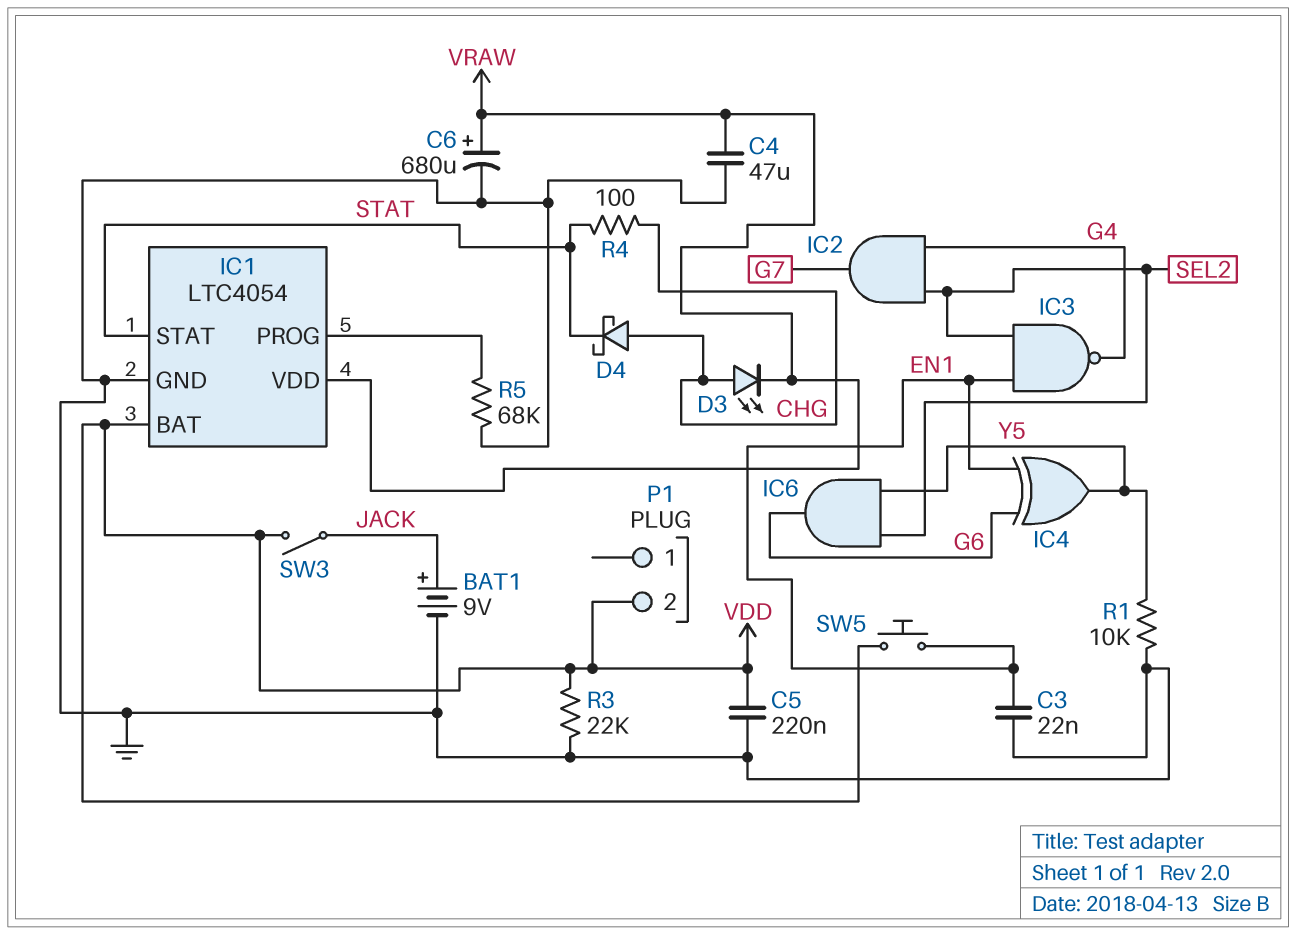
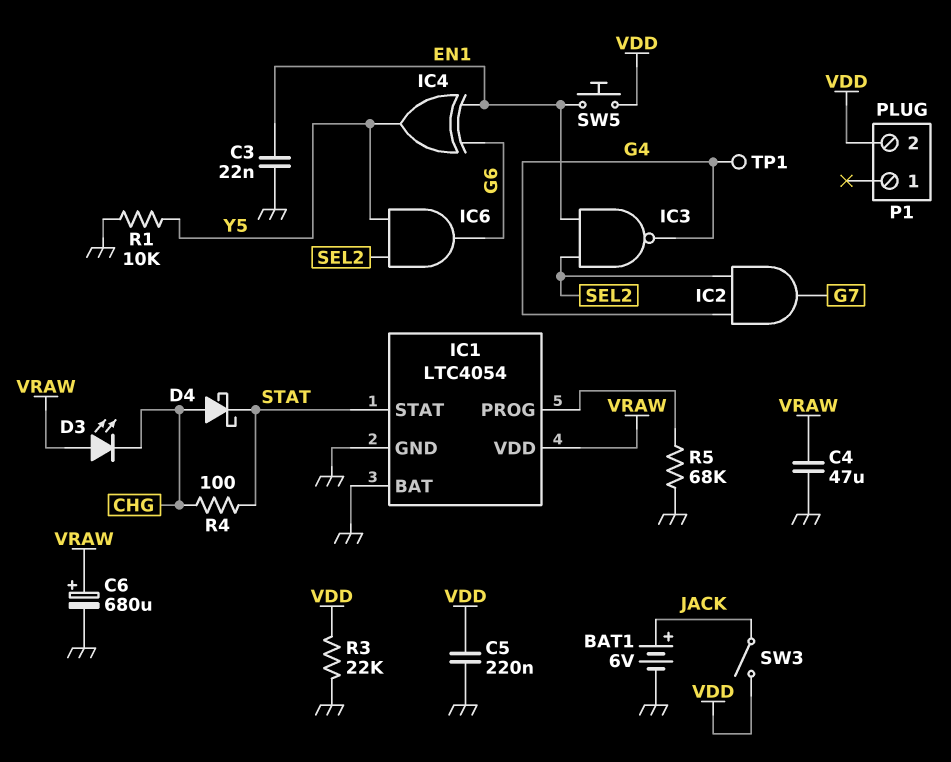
BAT1: 9V (plus JACK, minus GND) -> 6V (plus JACK, minus GND)
D3: LED (A CHG, K VRAW) -> LED (A VRAW, K CHG)
IC1 pin BAT: VDD -> GND
TP1: none -> test point (G4)

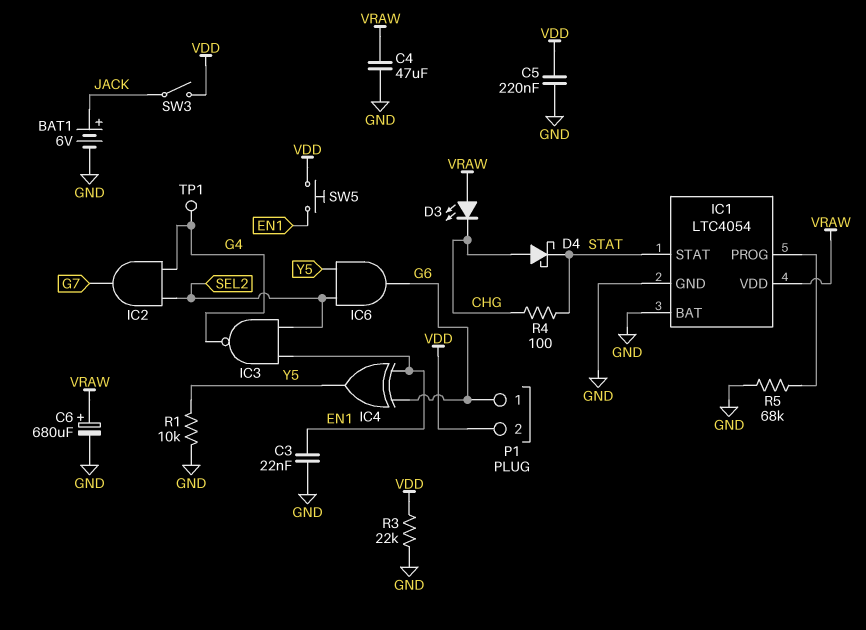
P1 pin 1: none -> G6

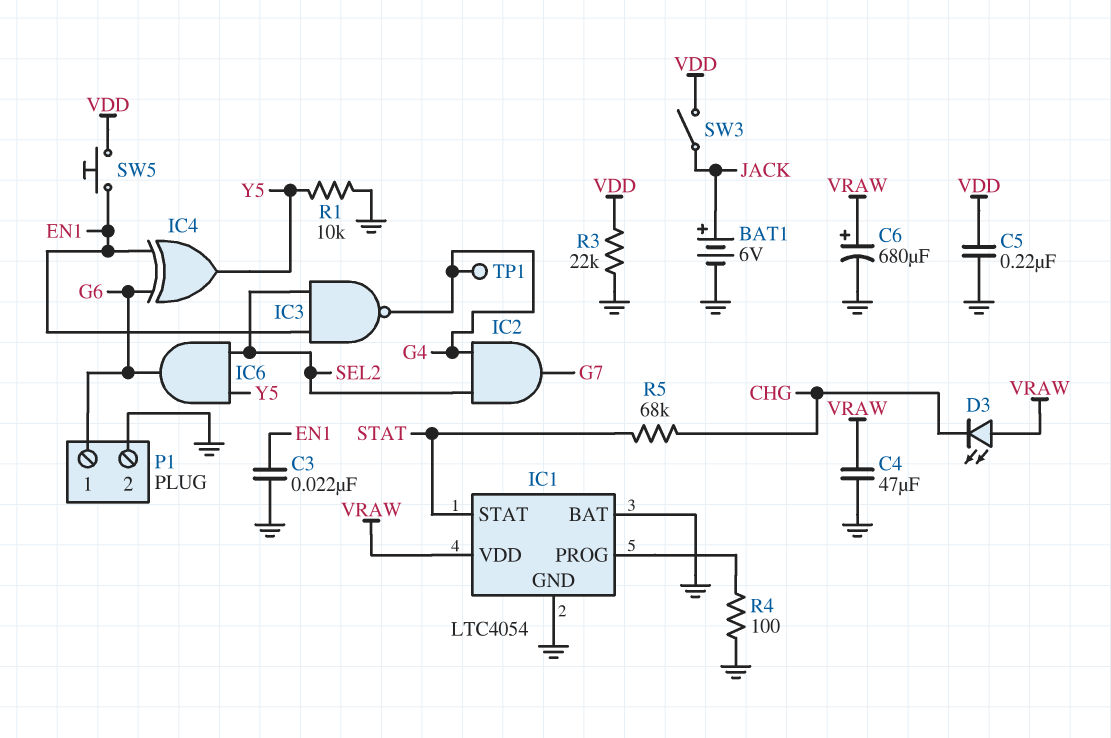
D4: schottky (A CHG, K STAT) -> none
P1 pin 2: VDD -> GND
R4: 100 (CHG, STAT) -> 100 (GND, IC1/PROG)
R5: 68k (GND, IC1/PROG) -> 68k (CHG, STAT)

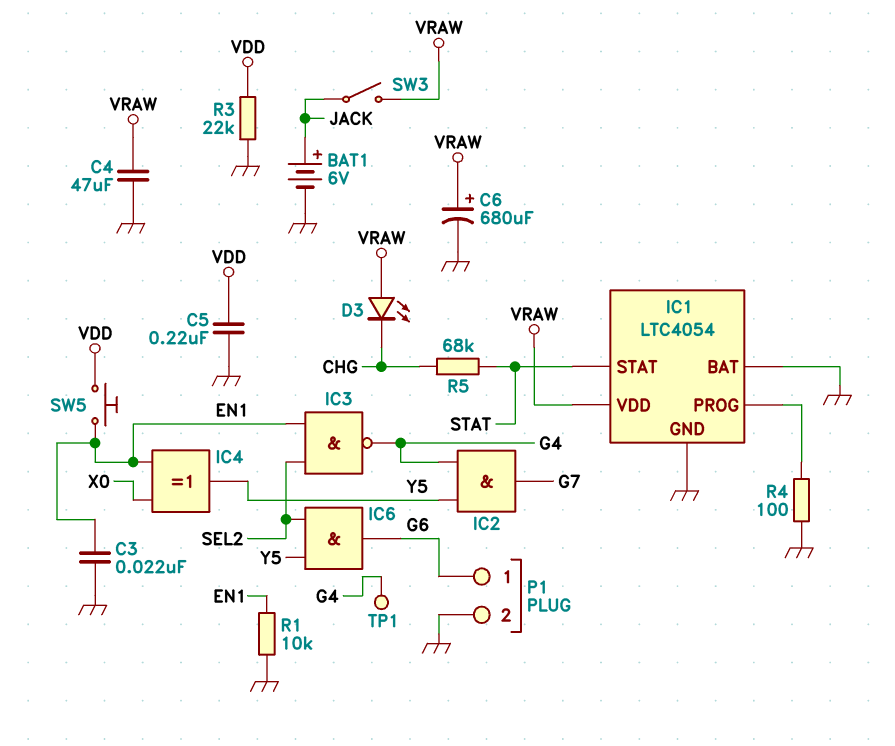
IC2: AND (in G4, in SEL2, out G7) -> AND (in G4, in Y5, out G7)
IC4: XOR (in EN1, in G6, out Y5) -> XOR (in EN1, in X0, out Y5)
R1: 10k (GND, Y5) -> 10k (EN1, GND)
SW3: switch (JACK, VDD) -> switch (JACK, VRAW)

